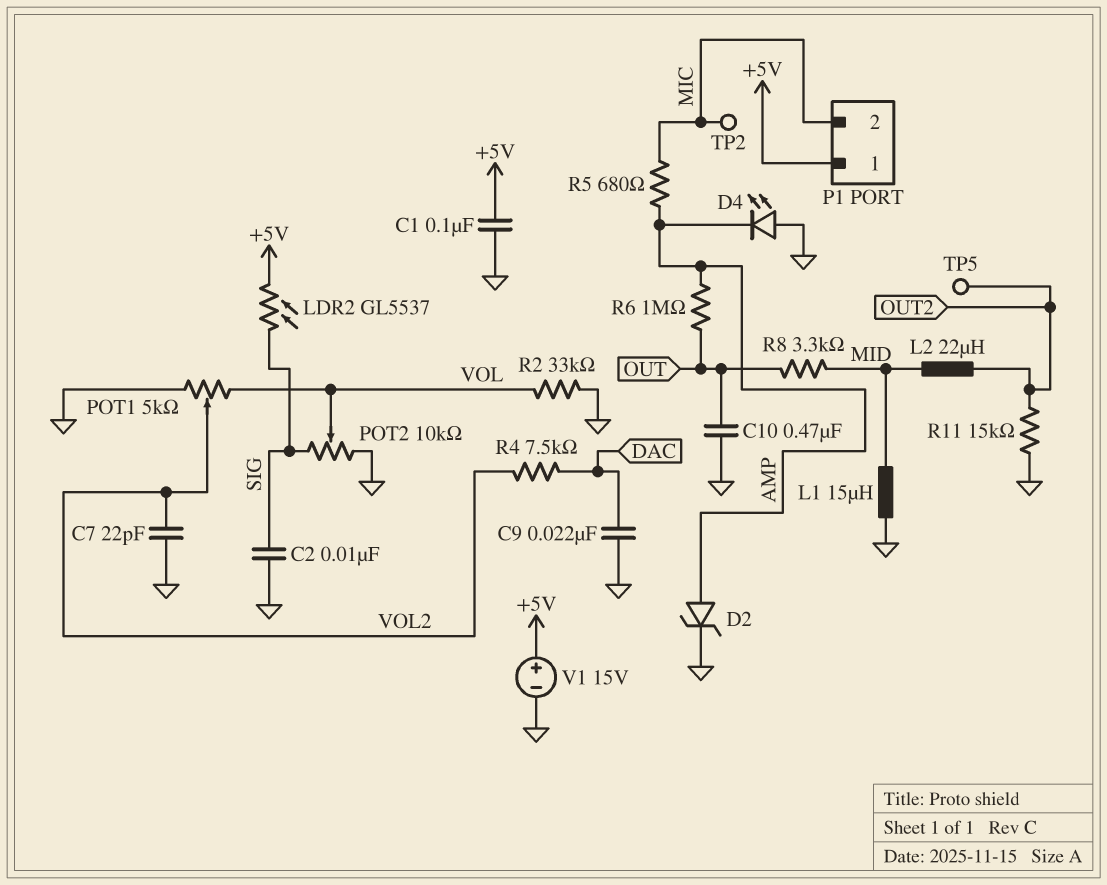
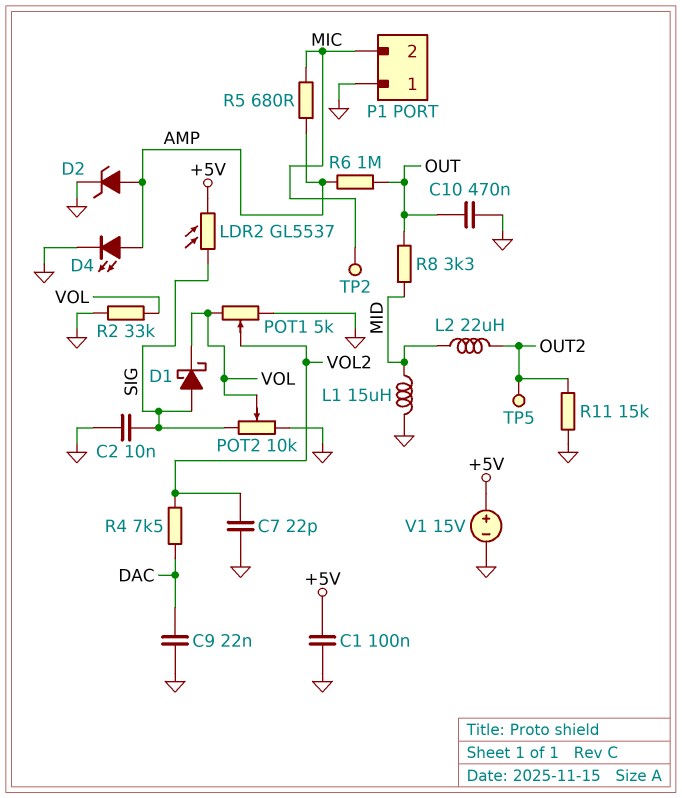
D1: none -> schottky (A SIG, K VOL)
D4: LED (A GND, K AMP) -> LED (A AMP, K GND)
P1 pin 1: +5V -> GND

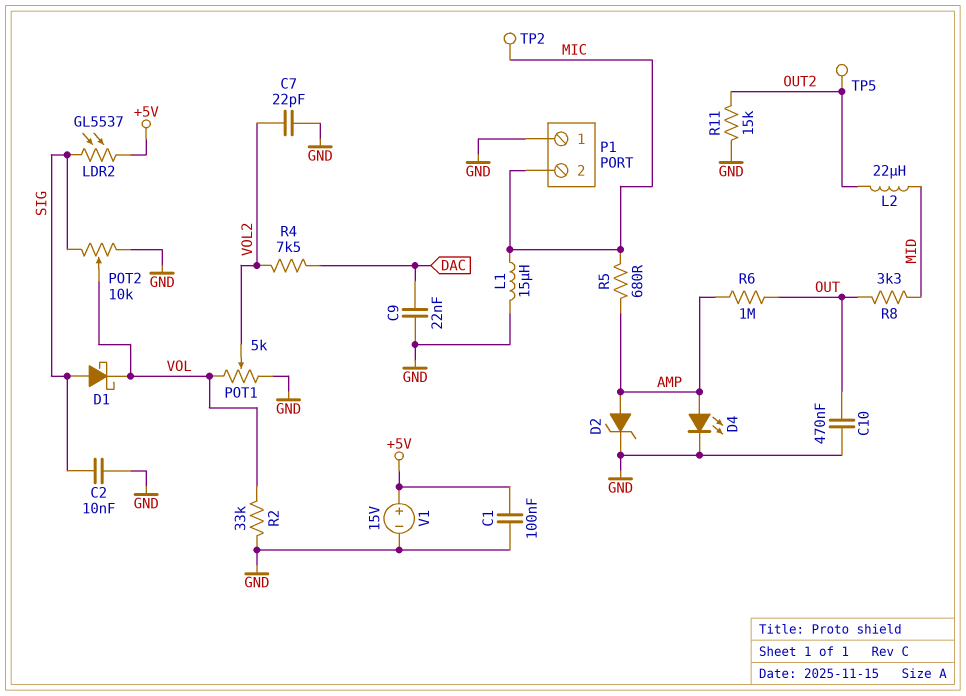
L1: 15uH (GND, MID) -> 15uH (GND, MIC)

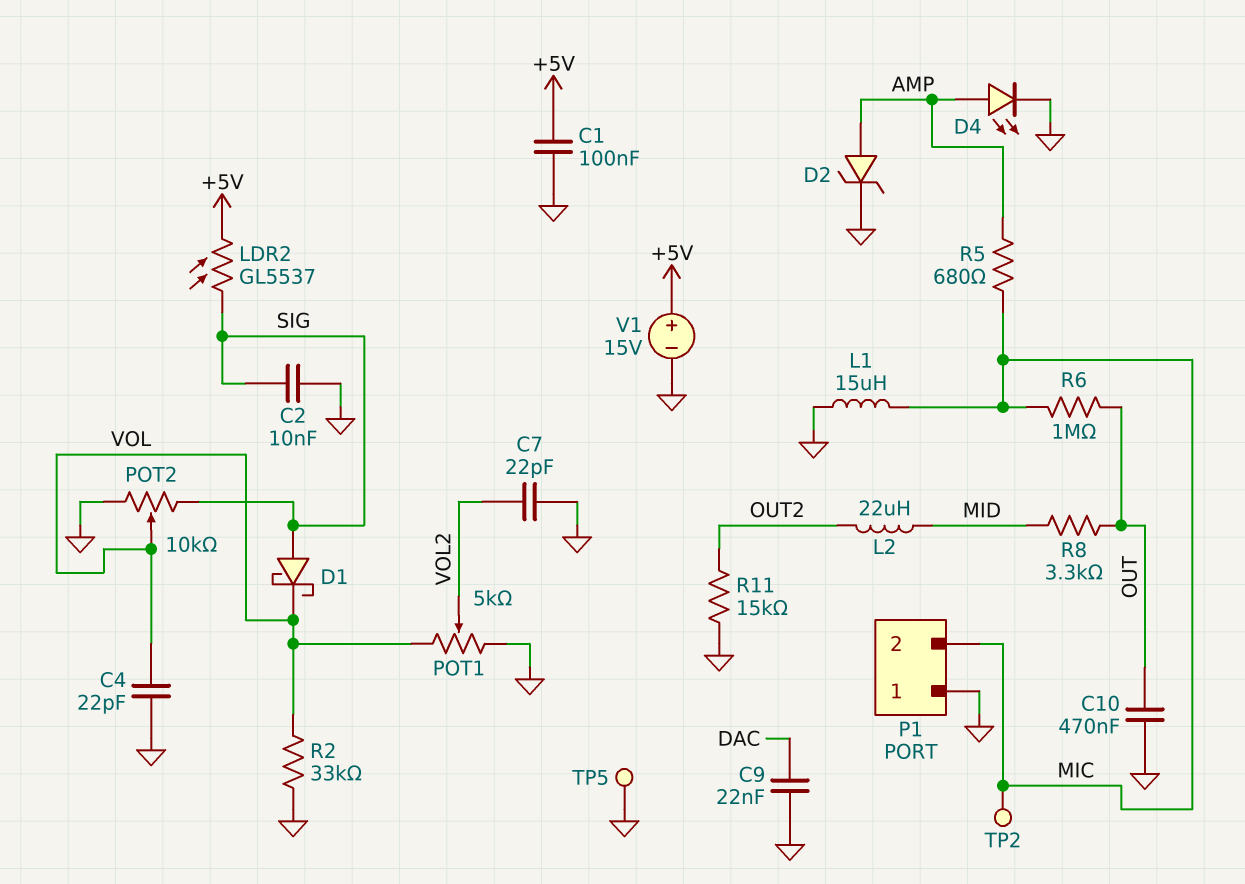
C4: none -> 22pF (GND, VOL)
R4: 7.5k (DAC, VOL2) -> none
R6: 1M (AMP, OUT) -> 1M (MIC, OUT)
TP5: test point (OUT2) -> test point (GND)

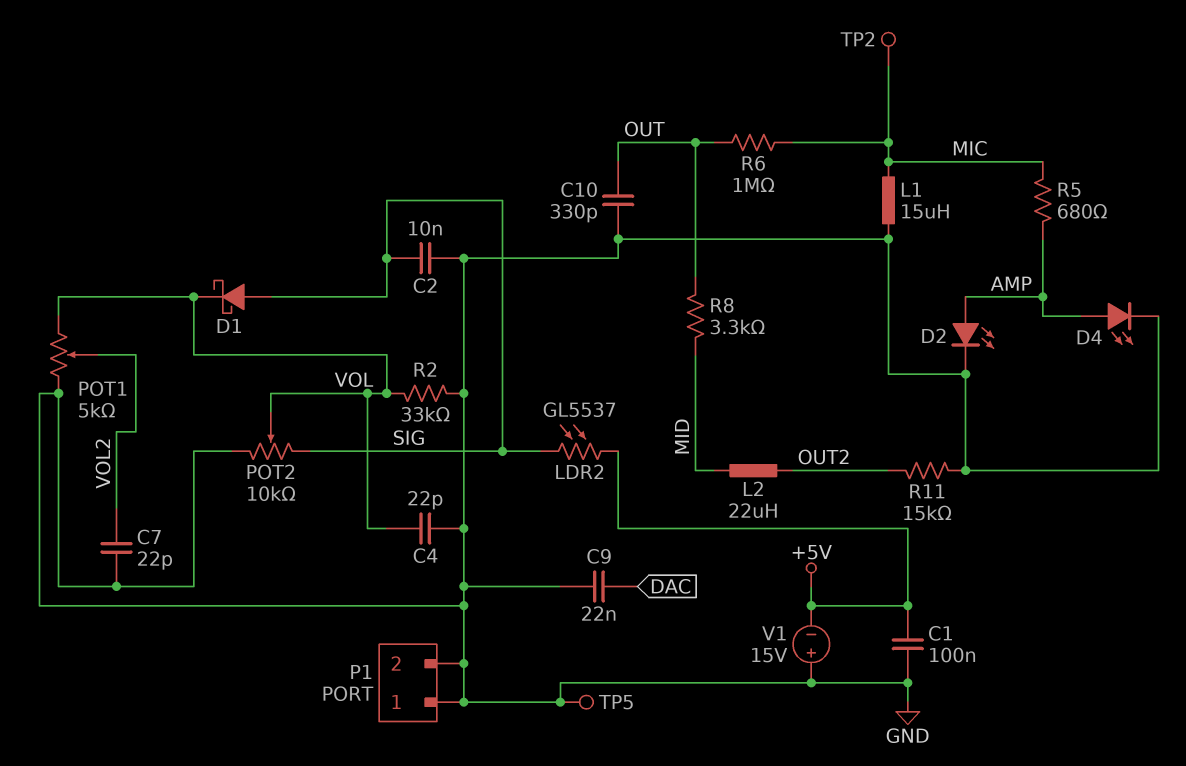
C10: 470nF (GND, OUT) -> 330pF (GND, OUT)
D2: zener (A AMP, K GND) -> LED (A AMP, K GND)
P1 pin 2: MIC -> GND
V1: 15V (plus +5V, minus GND) -> 15V (plus GND, minus +5V)

